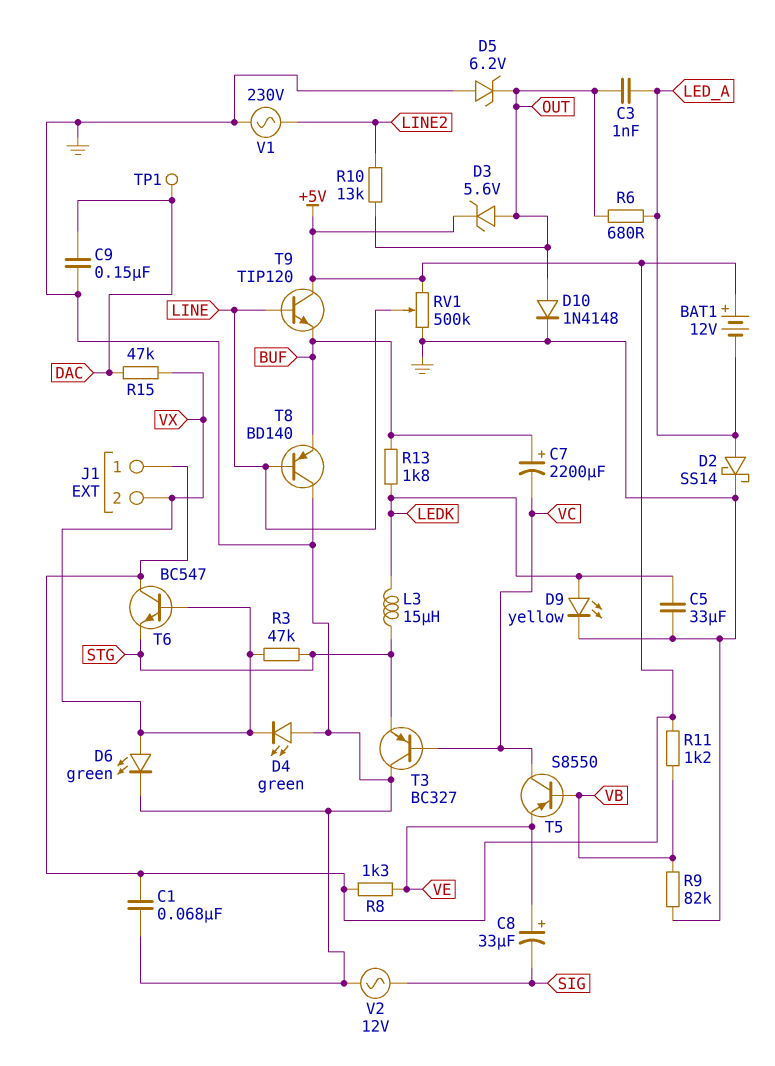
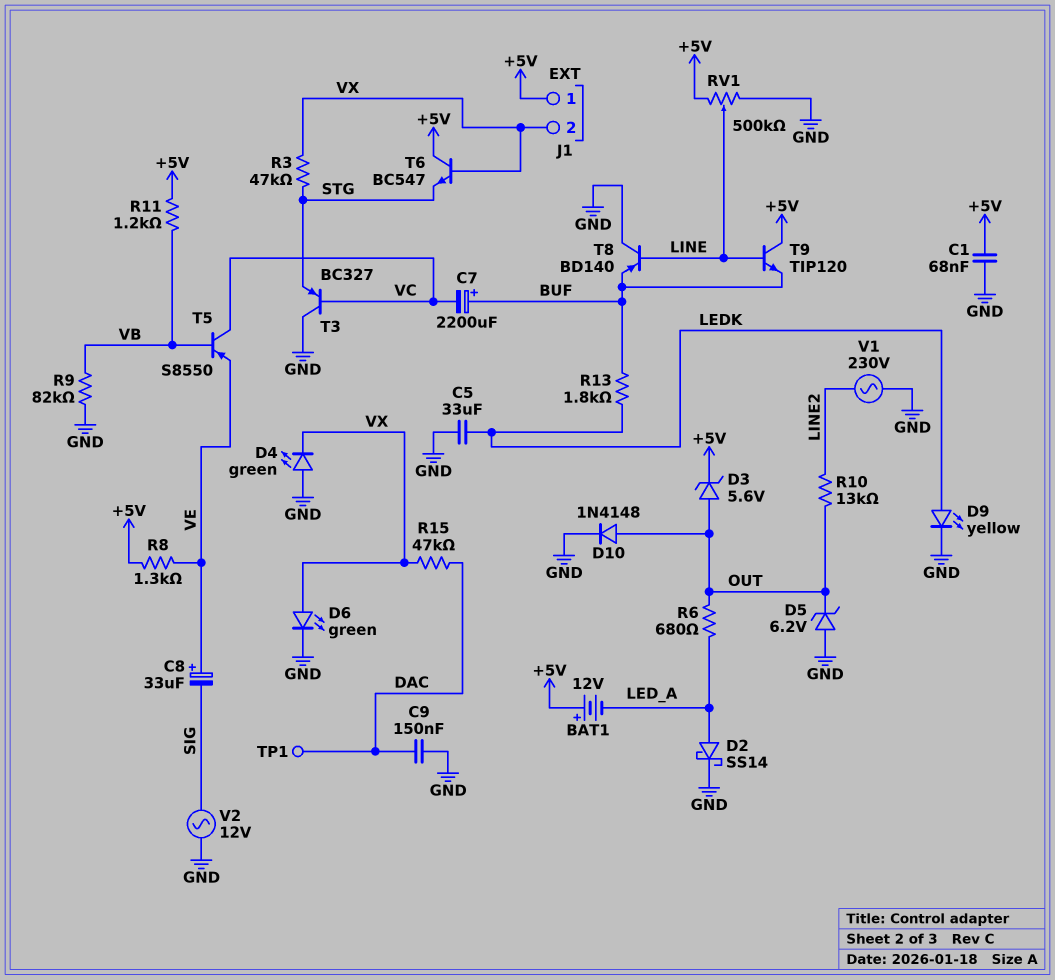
C3: 1nF (LED_A, OUT) -> none
L3: 15uH (LEDK, STG) -> none

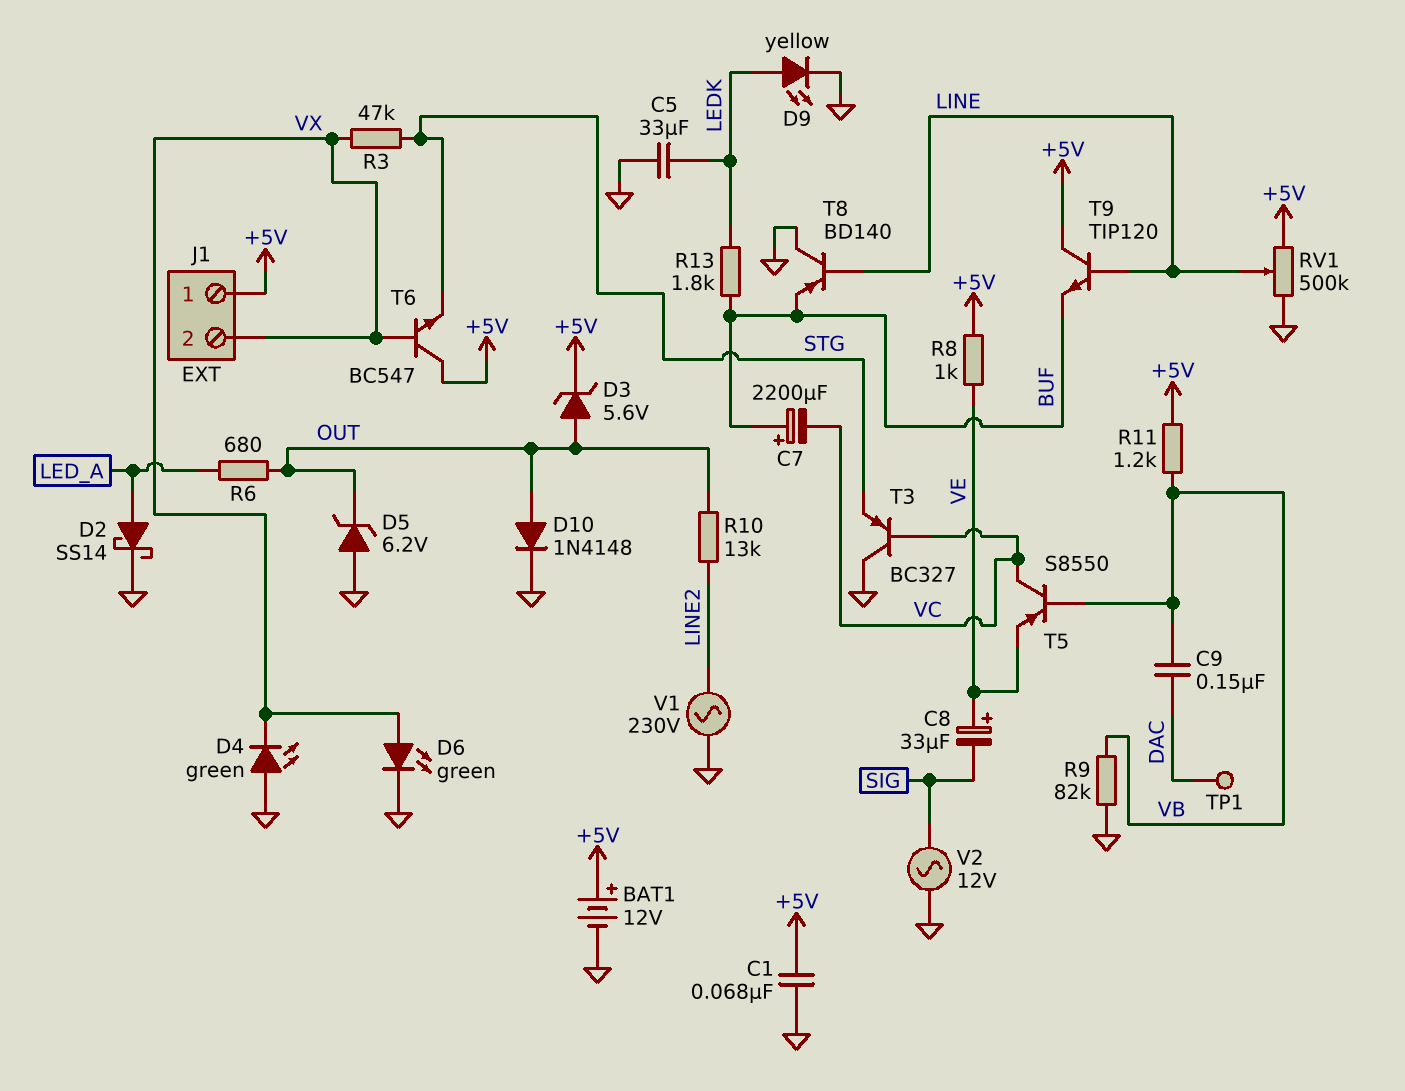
BAT1: 12V (plus +5V, minus LED_A) -> 12V (plus +5V, minus GND)
C9: 150nF (DAC, GND) -> 150nF (DAC, VB)
R8: 1.3k (+5V, VE) -> 1k (+5V, VE)
R15: 47k (DAC, VX) -> none

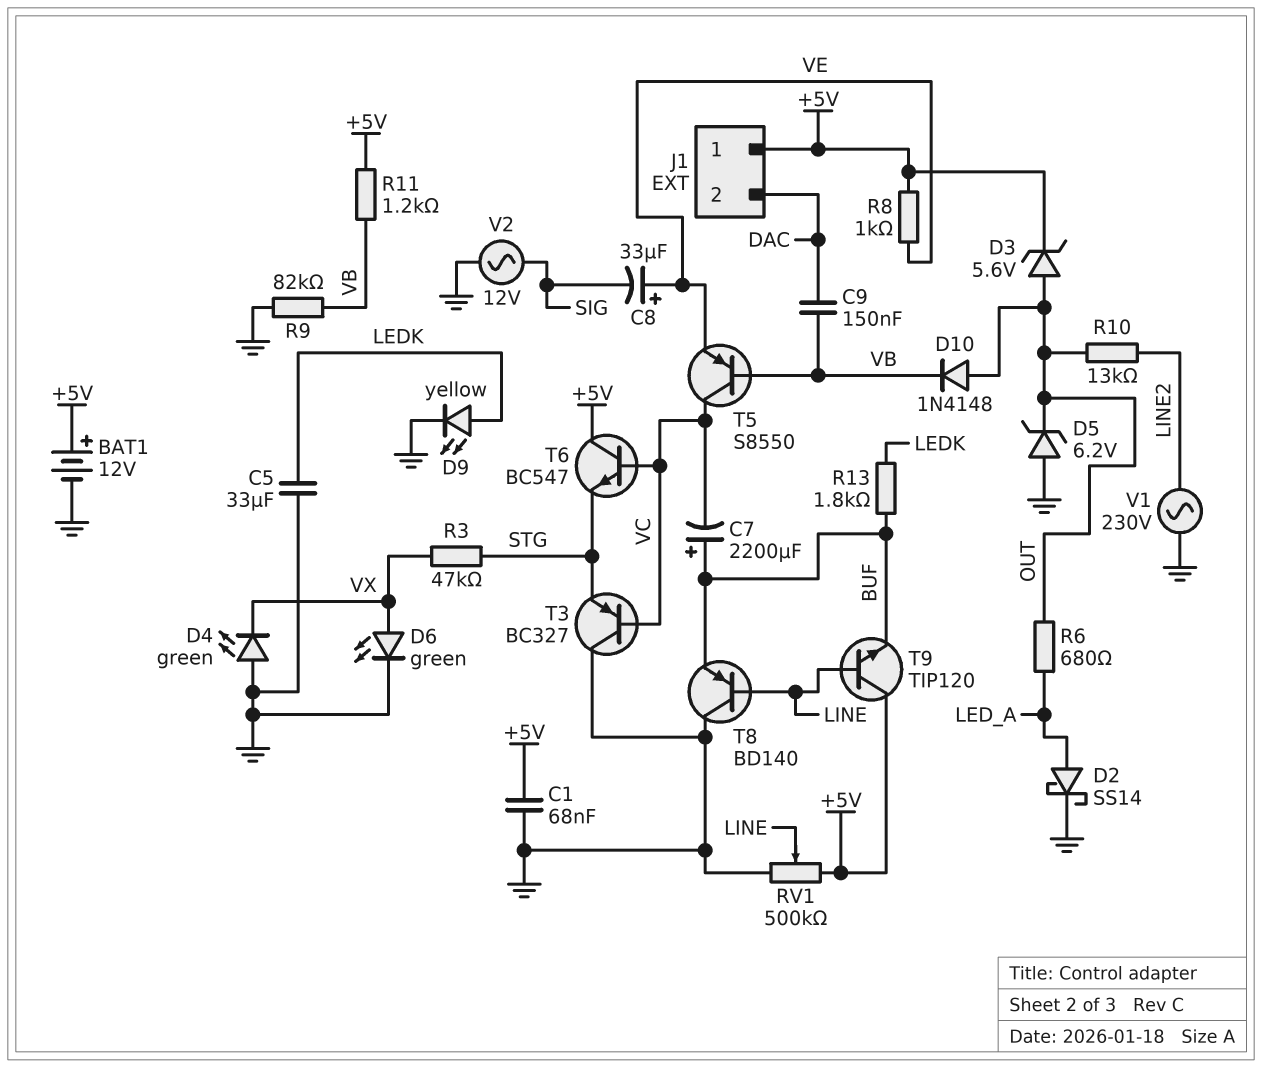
D10: diode 1N4148 (A OUT, K GND) -> diode 1N4148 (A OUT, K VB)
J1 pin 2: VX -> DAC
T6: NPN BC547 (B VX, C +5V, E STG) -> NPN BC547 (B VC, C +5V, E STG)
TP1: test point (DAC) -> none

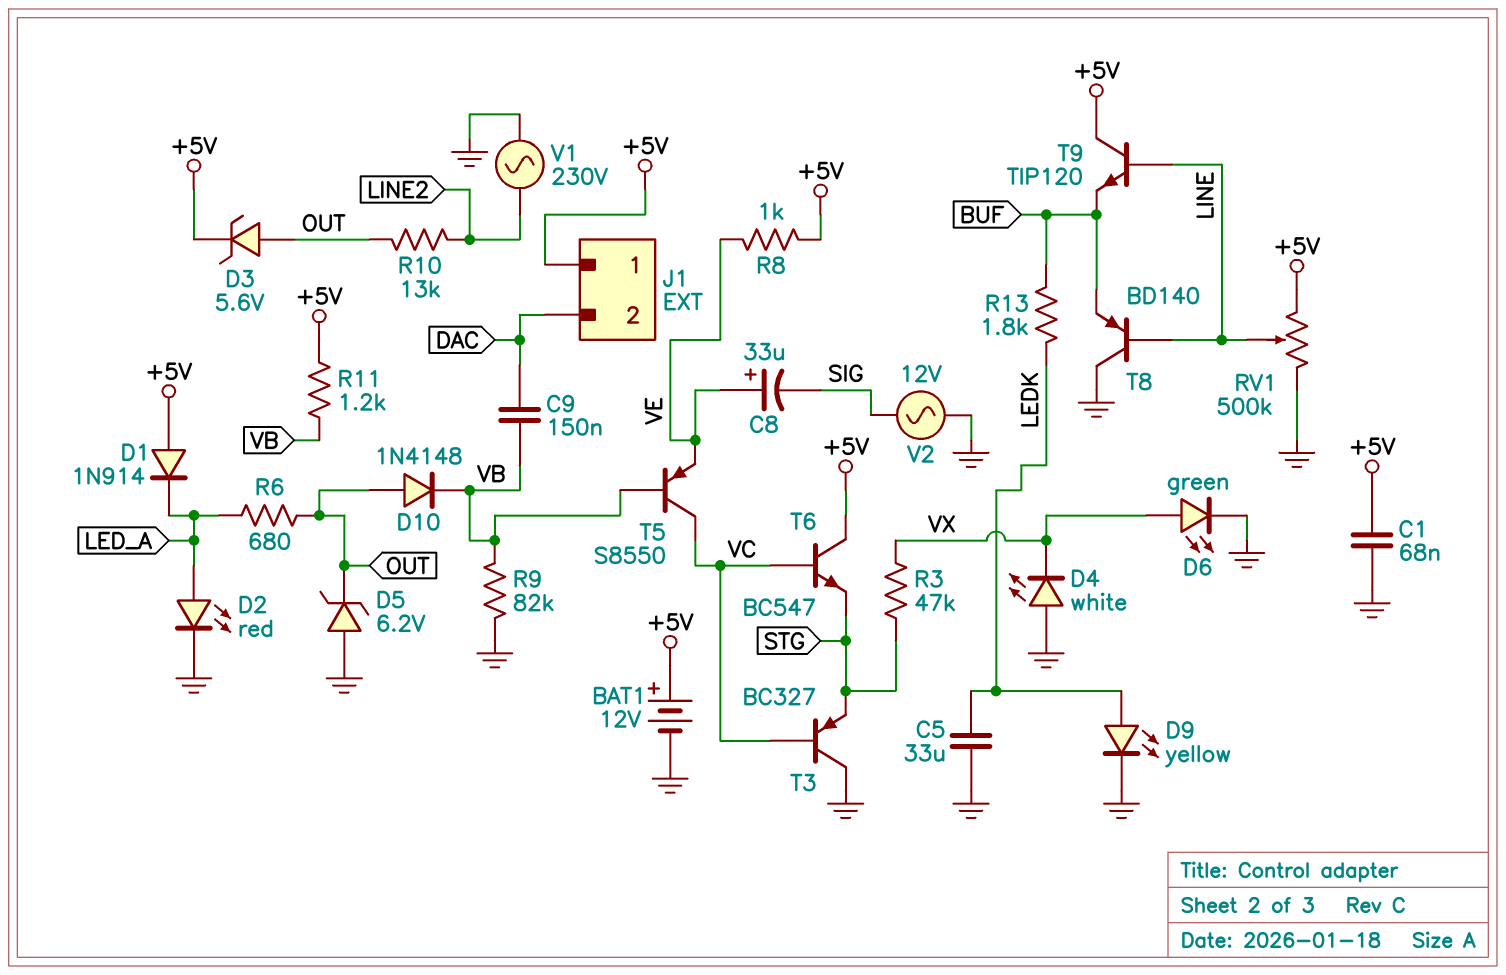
C7: 2200uF (plus BUF, minus VC) -> none
D1: none -> diode 1N914 (A +5V, K LED_A)
D2: schottky SS14 (A LED_A, K GND) -> LED red (A LED_A, K GND)
D4: LED green (A GND, K VX) -> LED white (A GND, K VX)

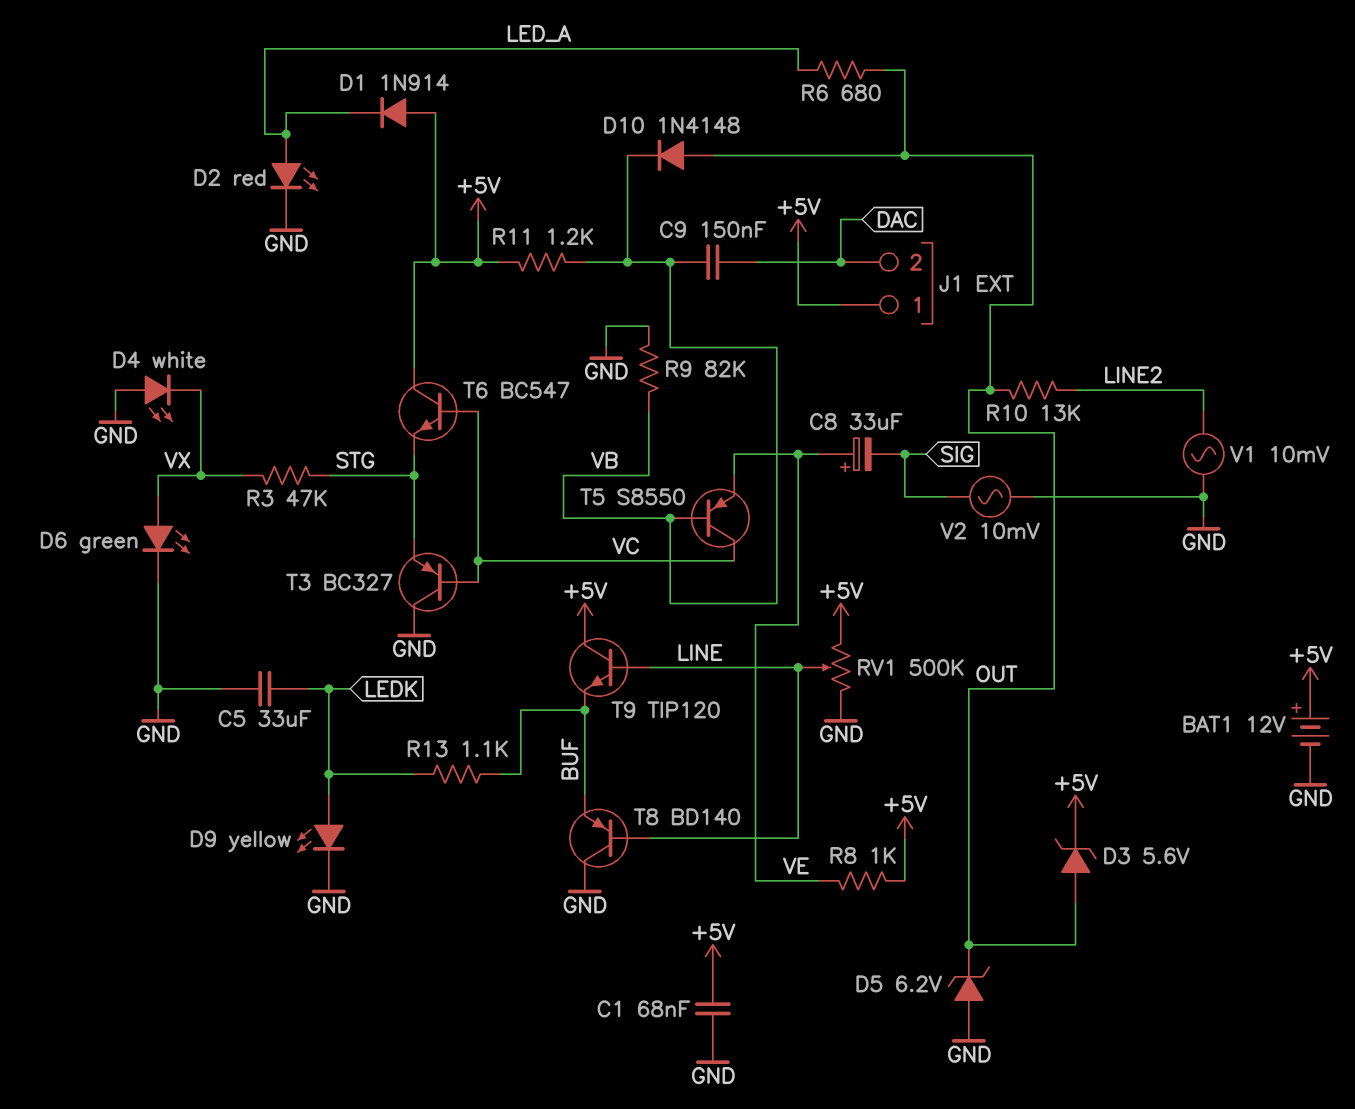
R13: 1.8k (BUF, LEDK) -> 1.1k (BUF, LEDK)
V1: AC 230V (GND, LINE2) -> AC 10mV (GND, LINE2)
V2: AC 12V (GND, SIG) -> AC 10mV (GND, SIG)

